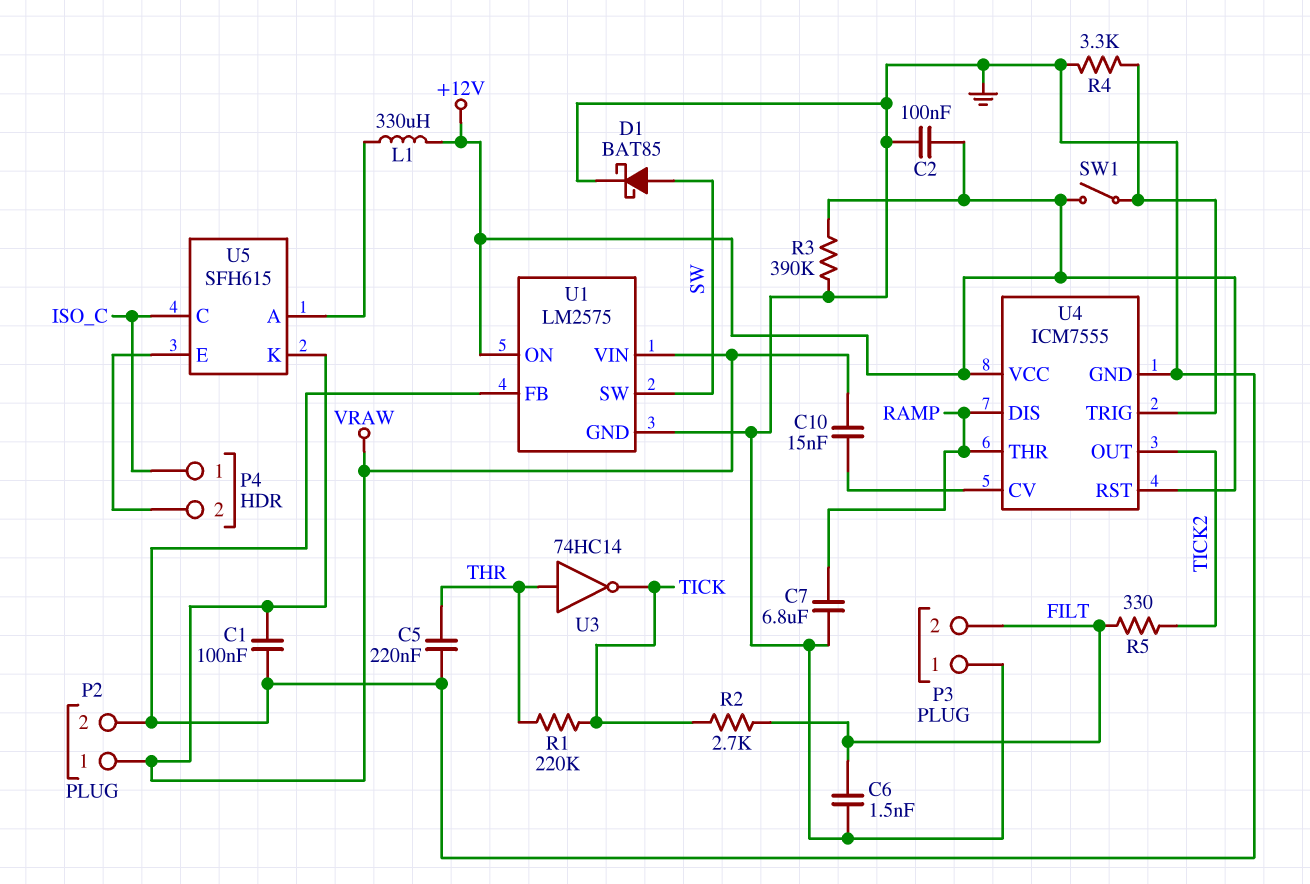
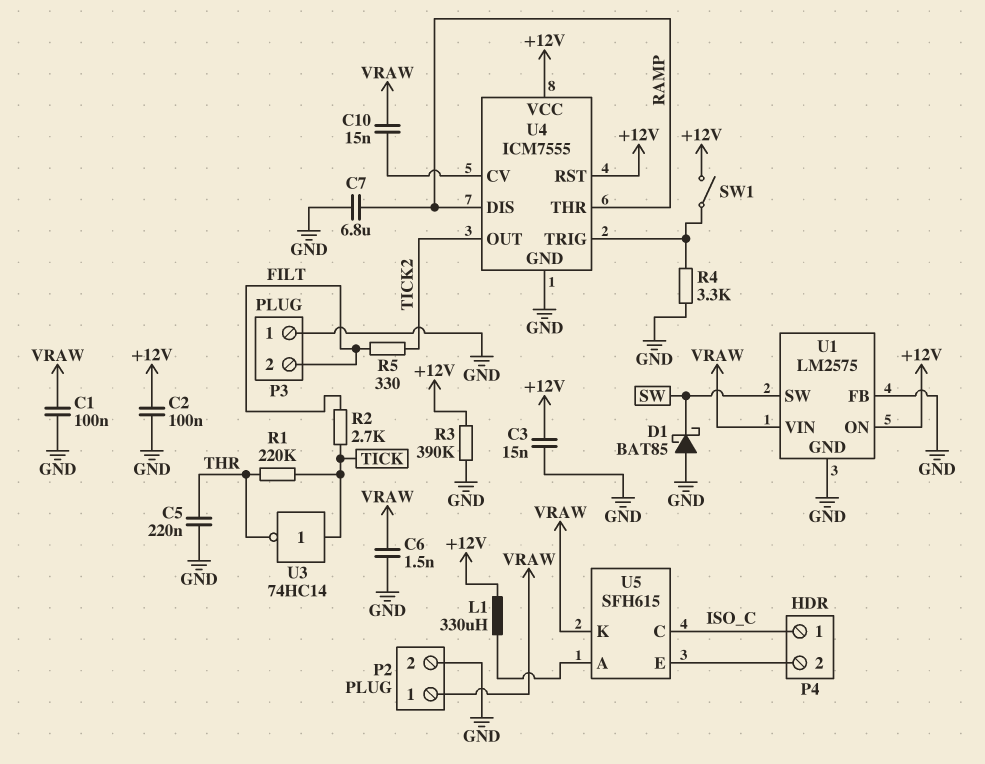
C3: none -> 15nF (+12V, GND)
C6: 1.5nF (FILT, GND) -> 1.5nF (GND, VRAW)
D1: schottky BAT85 (A SW, K GND) -> schottky BAT85 (A GND, K SW)
U3: NOT 74HC14 (in THR, out TICK) -> NOT 74HC14 (in TICK, out THR)

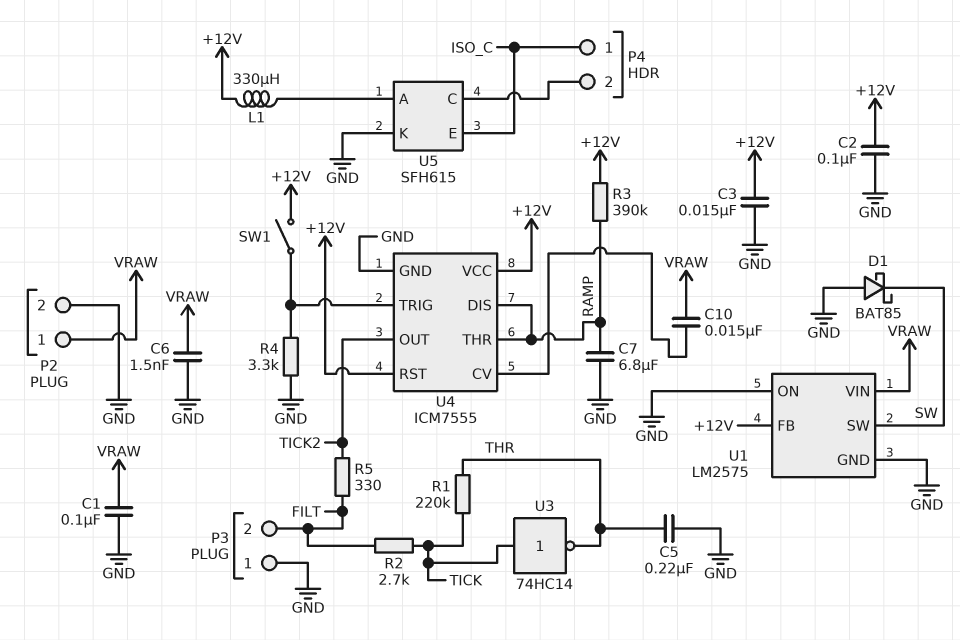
R3: 390k (+12V, GND) -> 390k (+12V, RAMP)
U1 pin FB: GND -> +12V
U1 pin ON: +12V -> GND
U5 pin C: ISO_C -> P4/2
U5 pin E: P4/2 -> ISO_C
U5 pin K: VRAW -> GND

